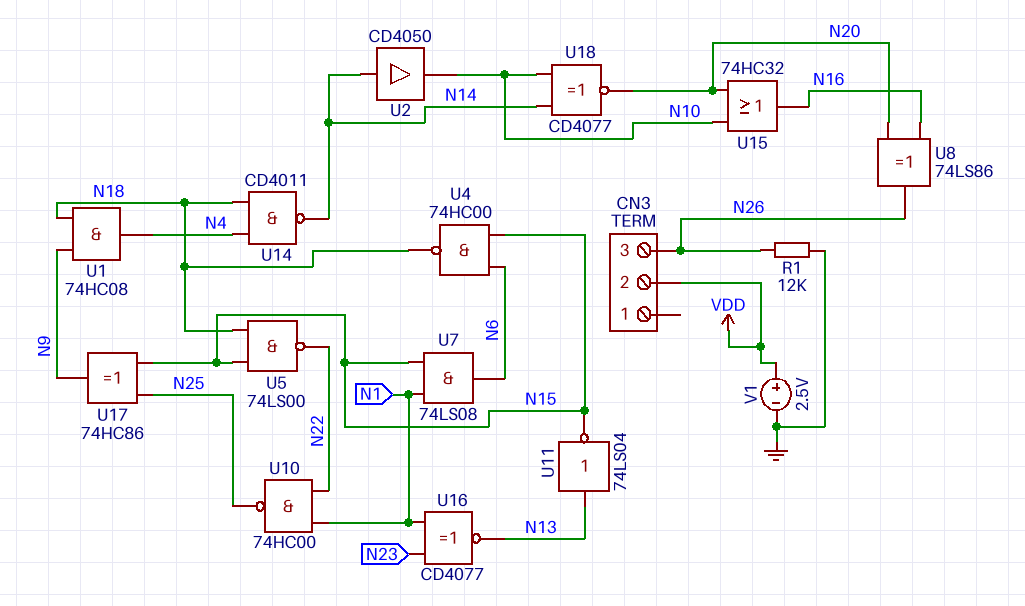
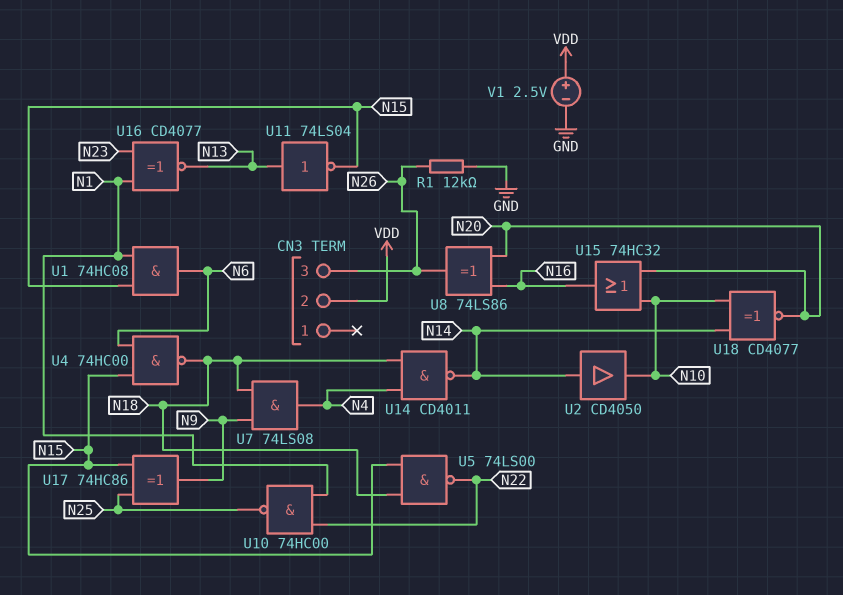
U1: AND 74HC08 (in N9, in N18, out N4) -> AND 74HC08 (in N1, in N15, out N6)
U7: AND 74LS08 (in N1, in N15, out N6) -> AND 74LS08 (in N9, in N18, out N4)

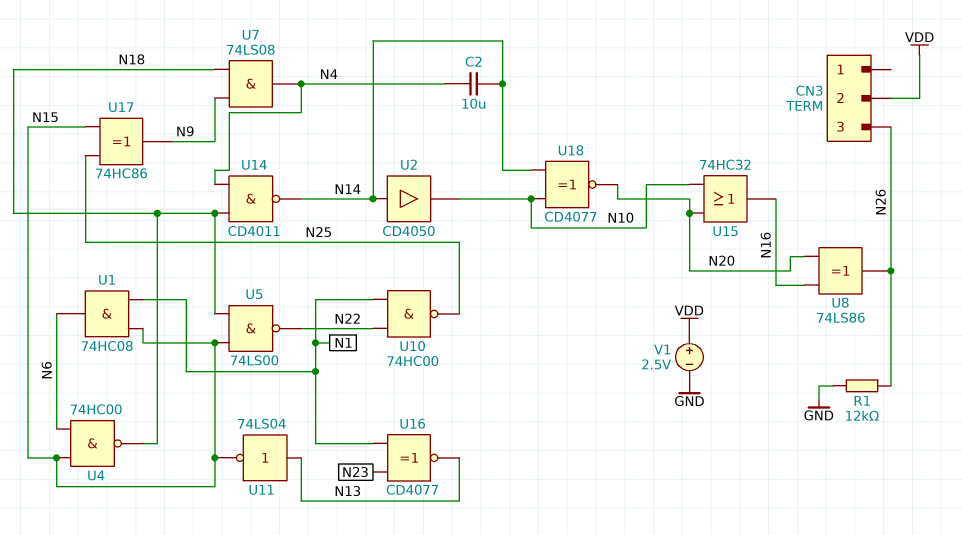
C2: none -> 10uF (N4, N14)

